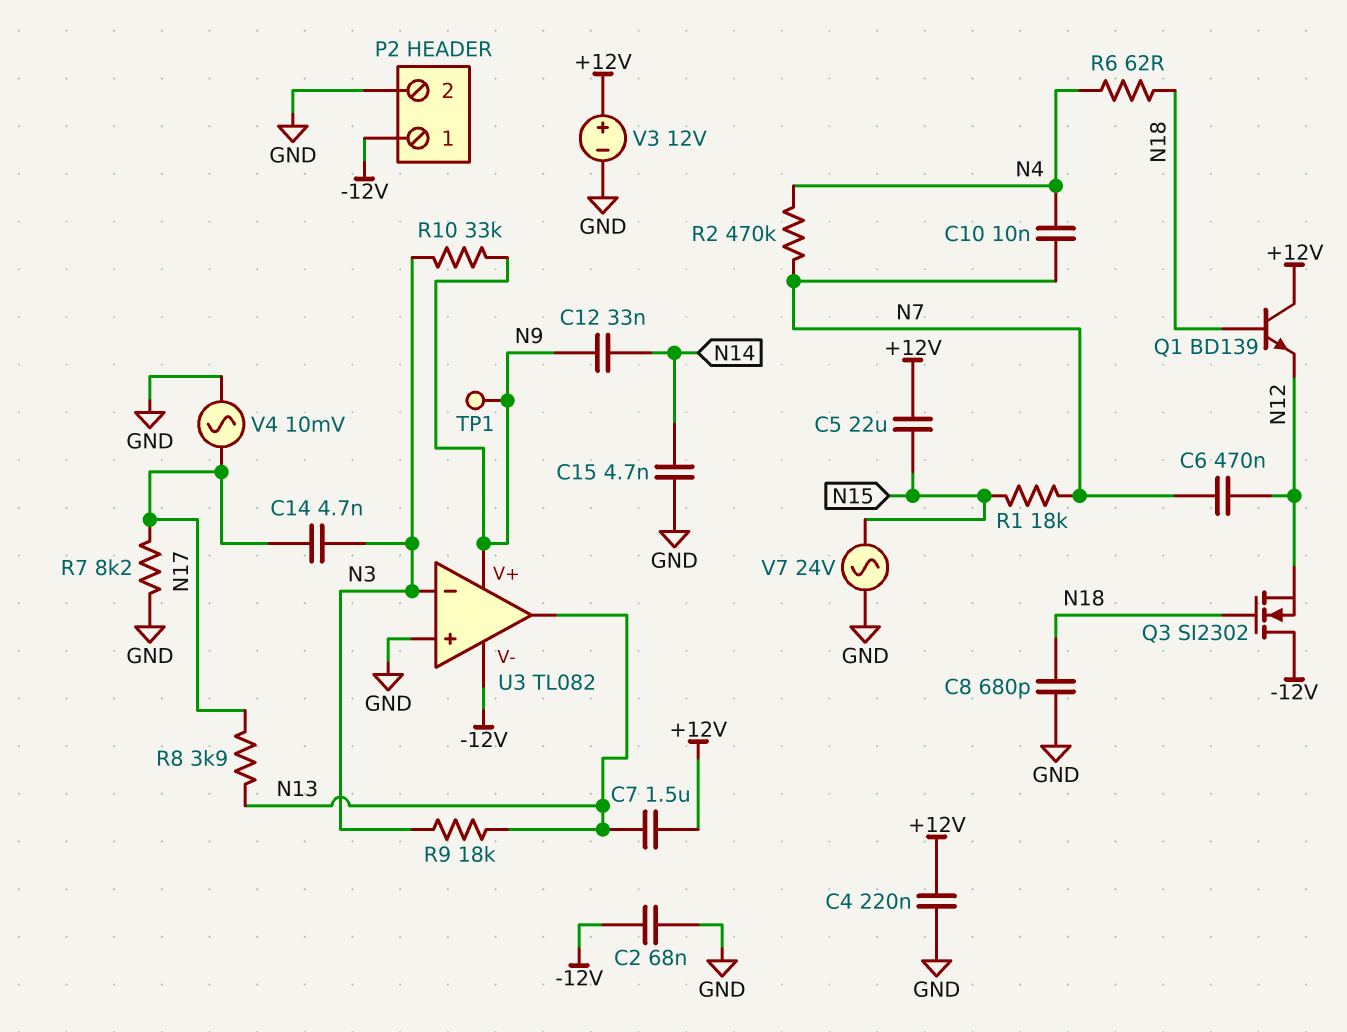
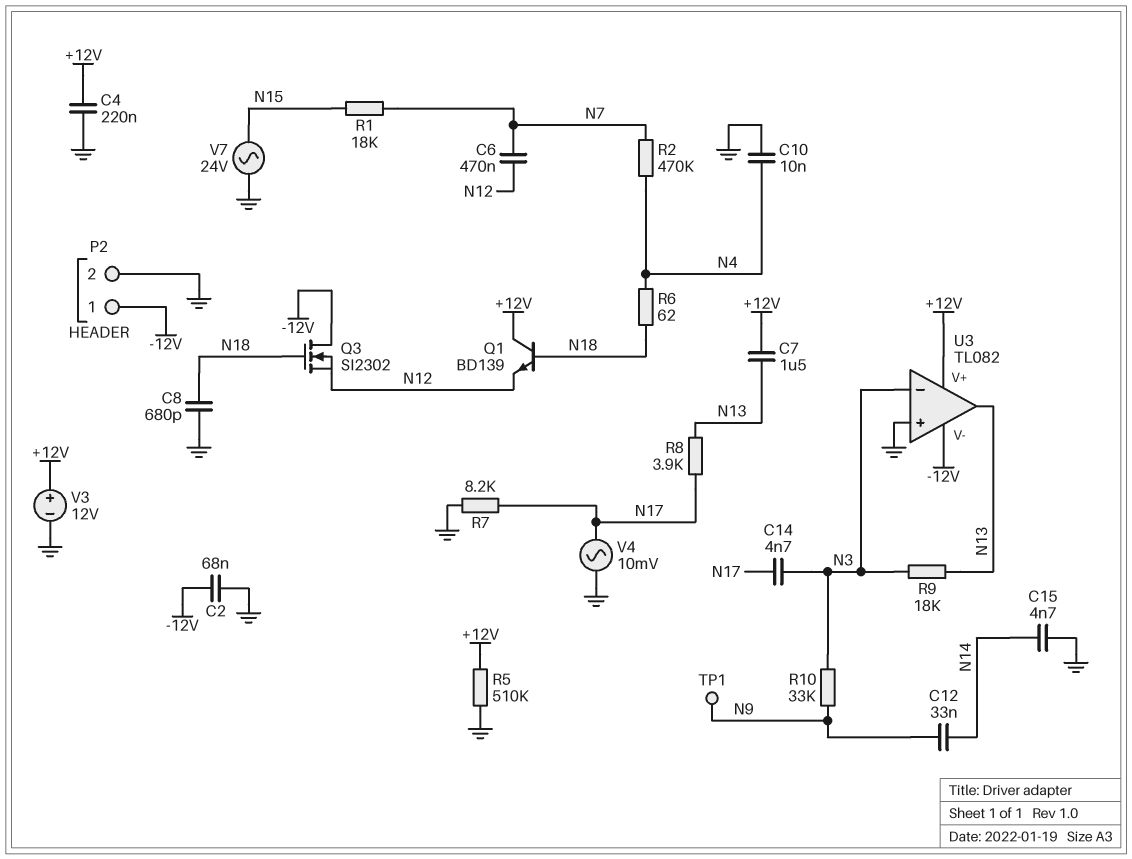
C5: 22uF (+12V, N15) -> none
C10: 10nF (N4, N7) -> 10nF (GND, N4)
R5: none -> 510k (+12V, GND)
U3 pin V+: N9 -> +12V

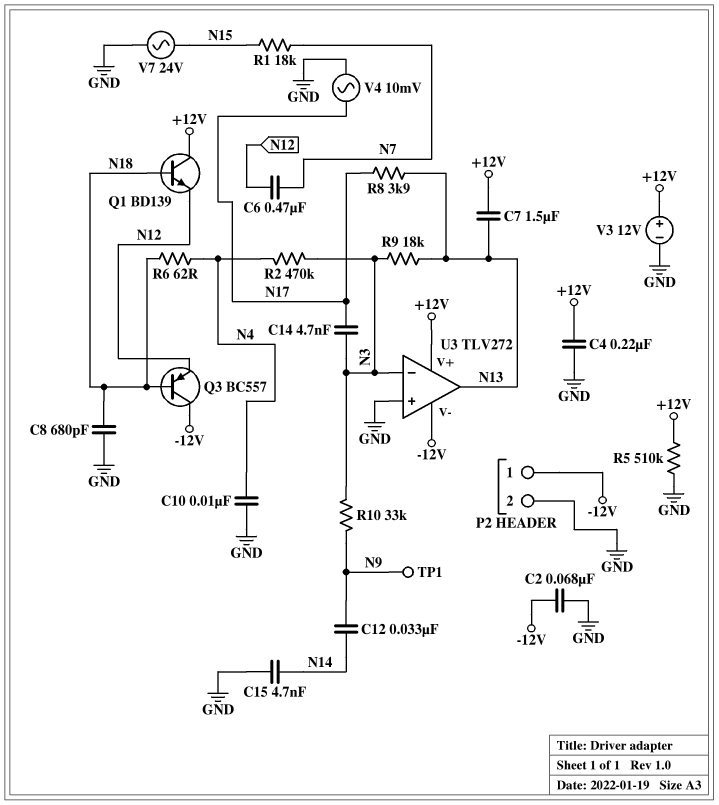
Q3: NMOS SI2302 (G N18, D -12V, S N12) -> PNP BC557 (B N18, C -12V, E N12)
R2: 470k (N4, N7) -> 470k (N3, N4)
R7: 8.2k (GND, N17) -> none
U3: TL082 -> TLV272

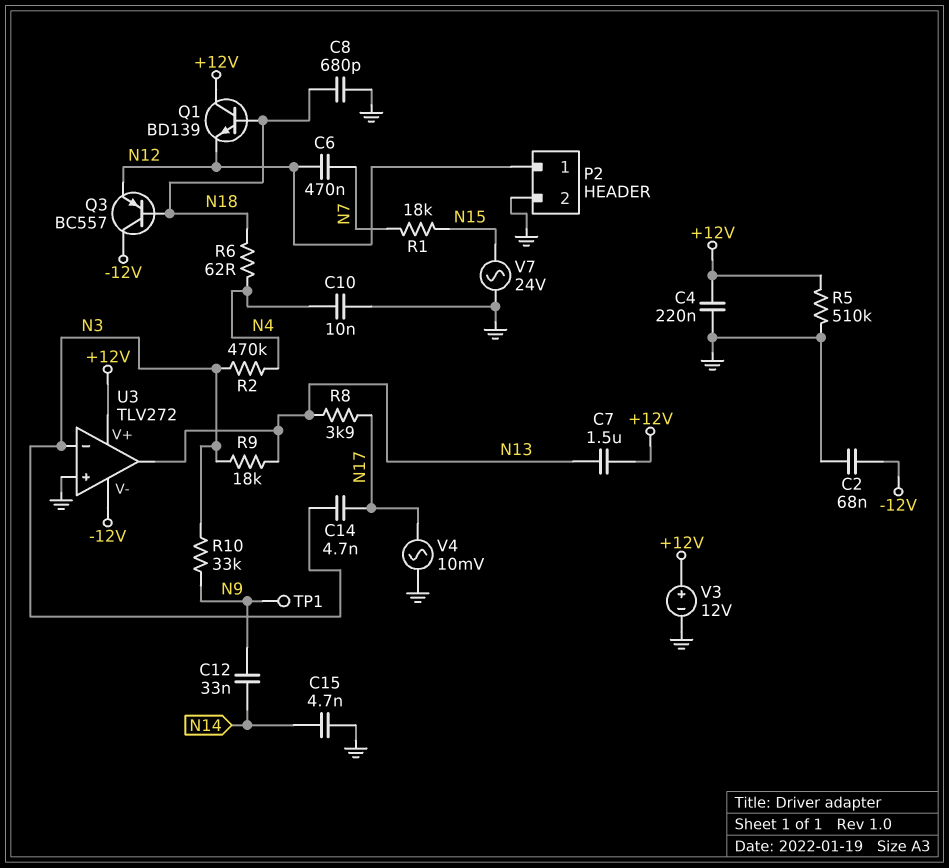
P2 pin 1: -12V -> N12

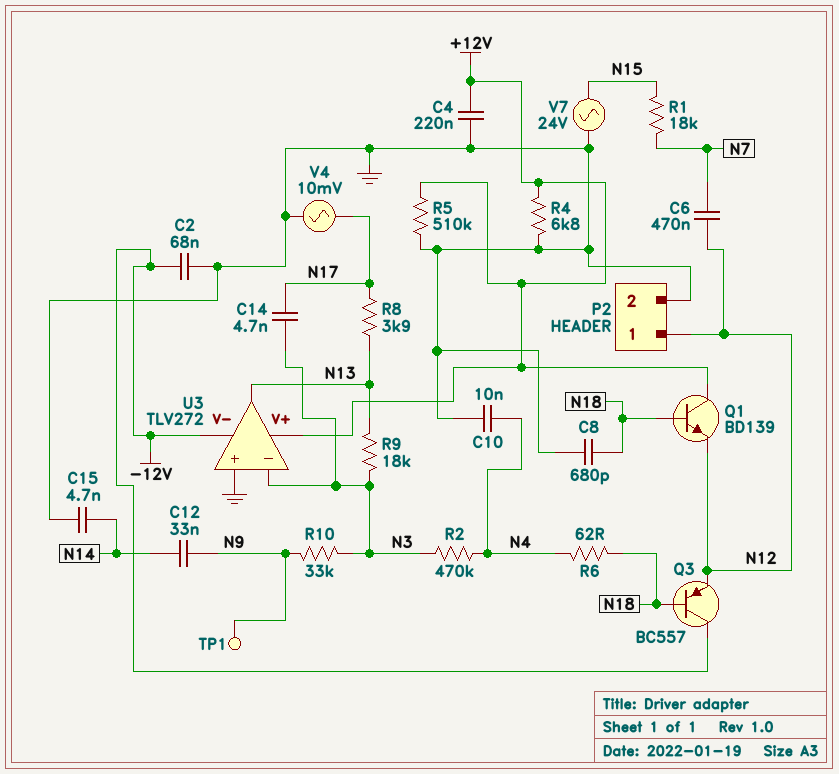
C7: 1.5uF (+12V, N13) -> none
R4: none -> 6.8k (+12V, GND)
V3: 12V (plus +12V, minus GND) -> none

